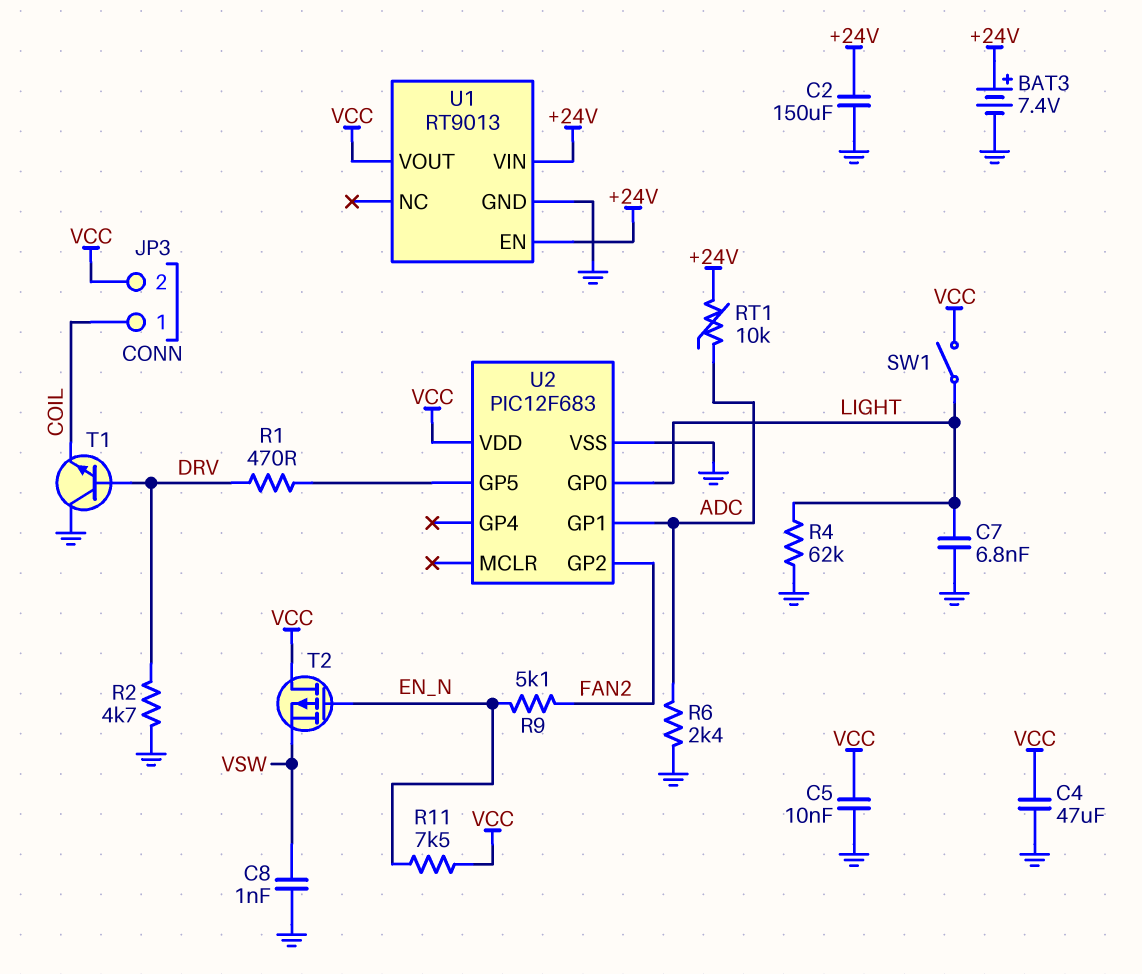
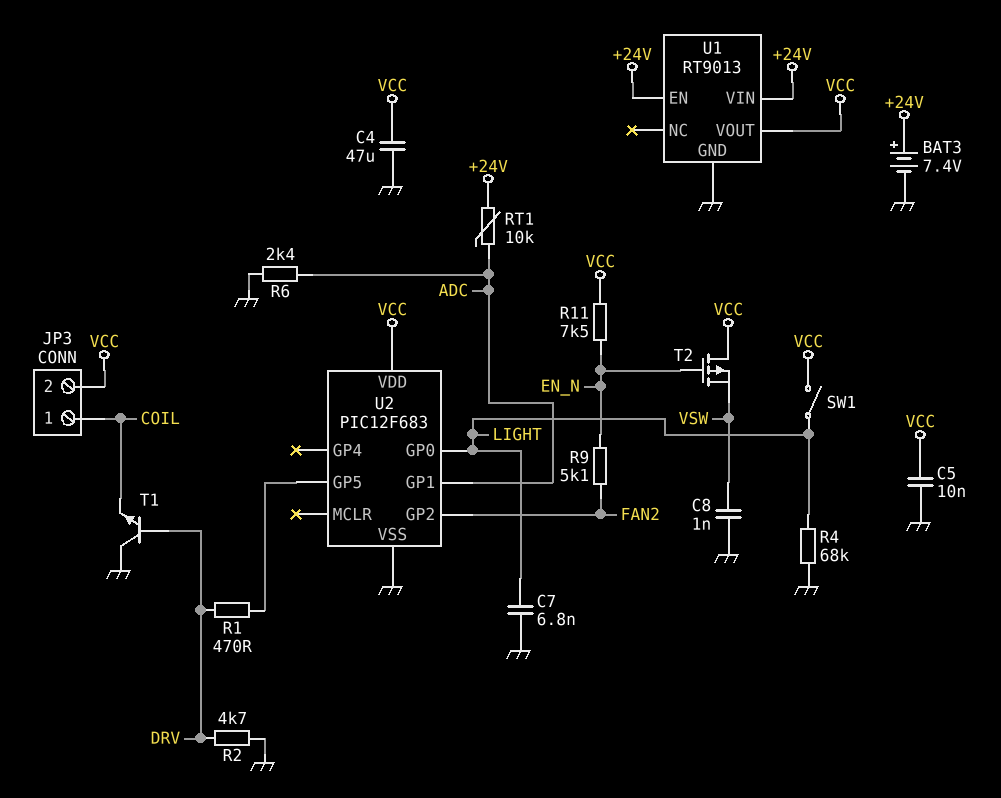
C2: 150uF (+24V, GND) -> none
R4: 62k (GND, LIGHT) -> 68k (GND, LIGHT)

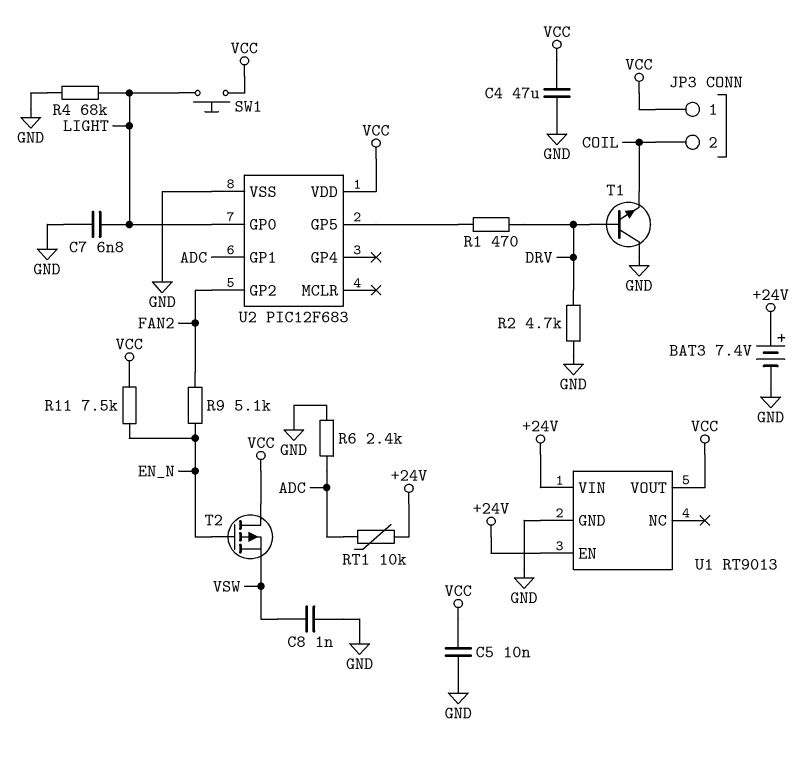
JP3 pin 1: COIL -> VCC
JP3 pin 2: VCC -> COIL
SW1: switch (LIGHT, VCC) -> button (LIGHT, VCC)

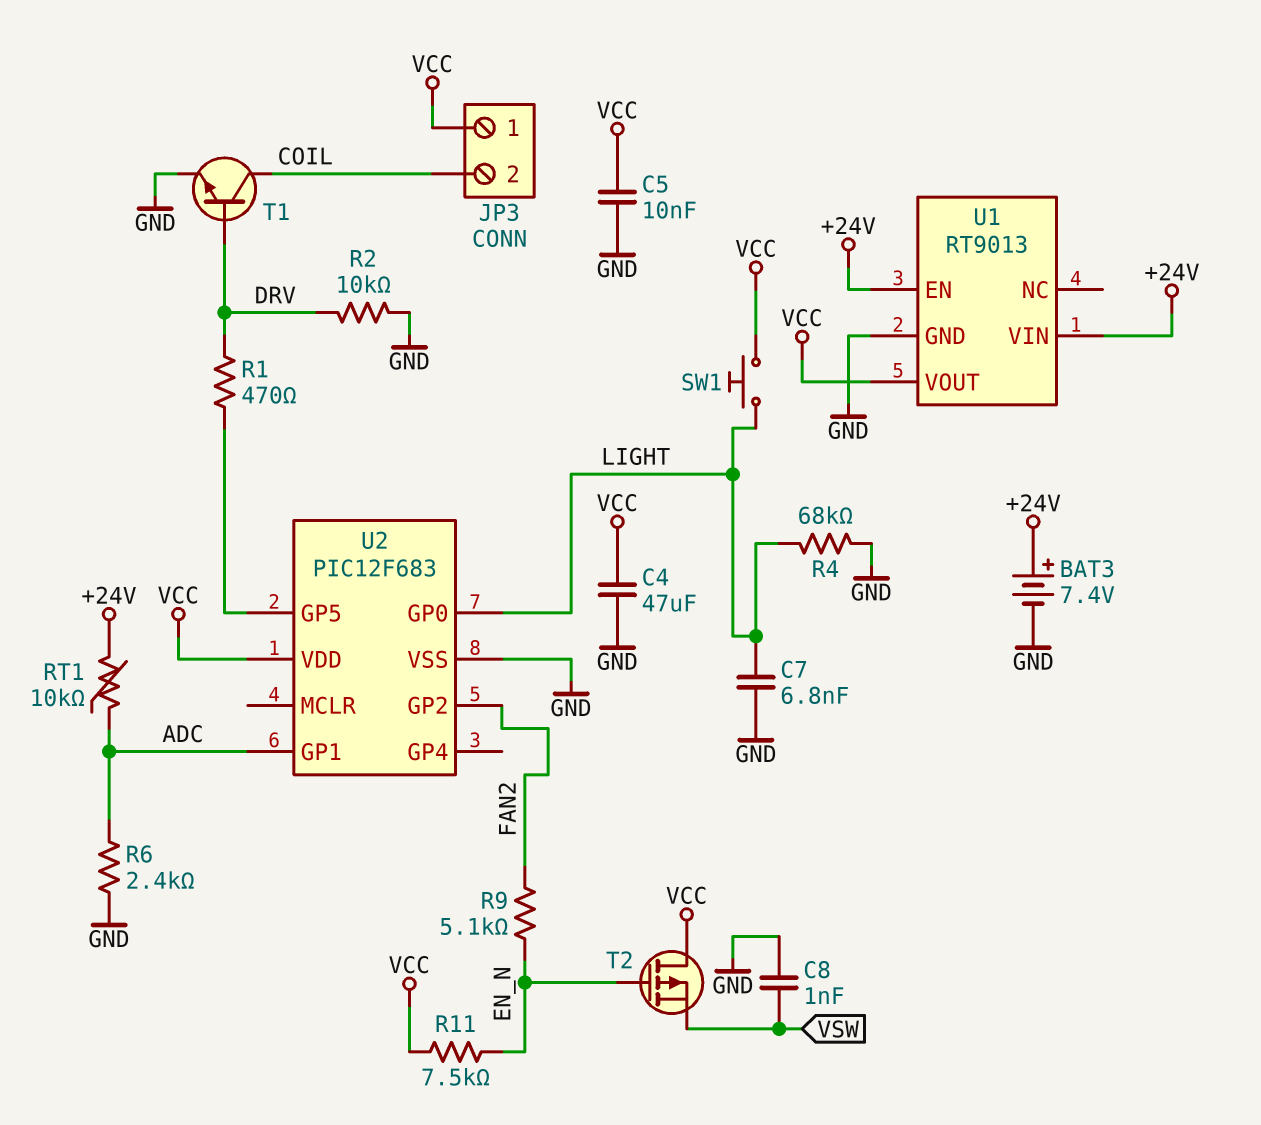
R2: 4.7k (DRV, GND) -> 10k (DRV, GND)
T1: NPN (B DRV, C GND, E COIL) -> NPN (B DRV, C COIL, E GND)

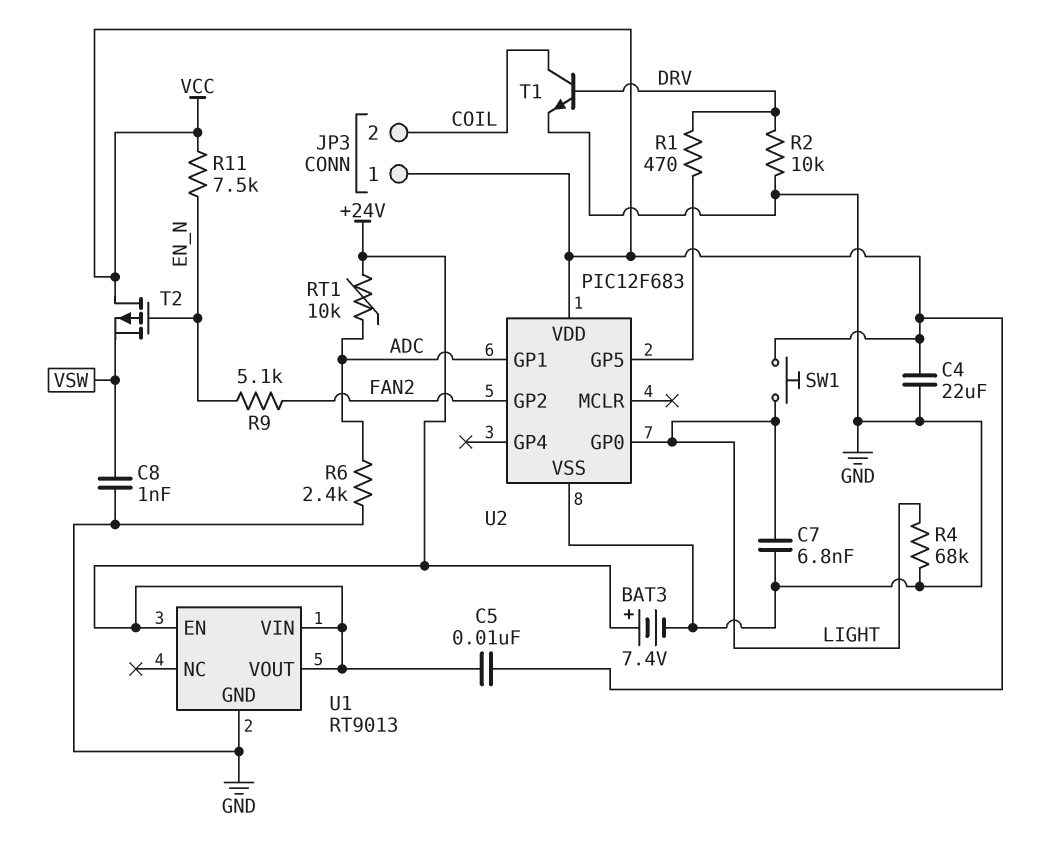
C4: 47uF (GND, VCC) -> 22uF (GND, VCC)
C5: 10nF (GND, VCC) -> 10nF (+24V, VCC)
U1 pin VOUT: VCC -> +24V

